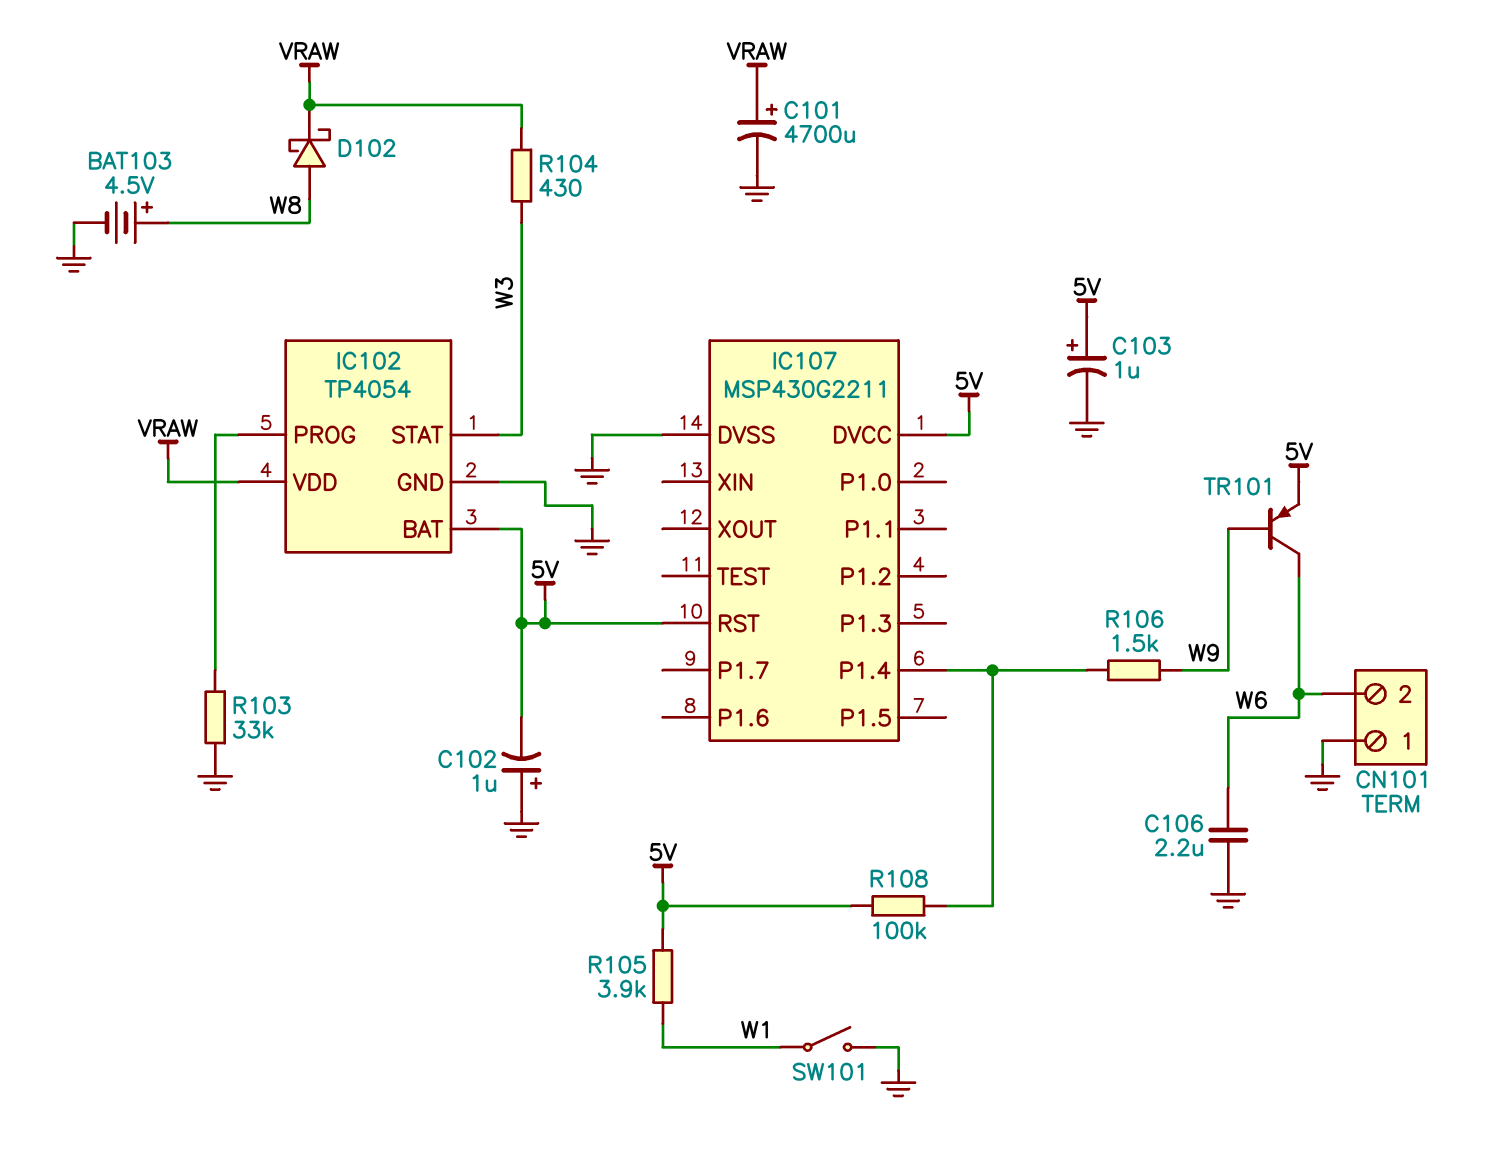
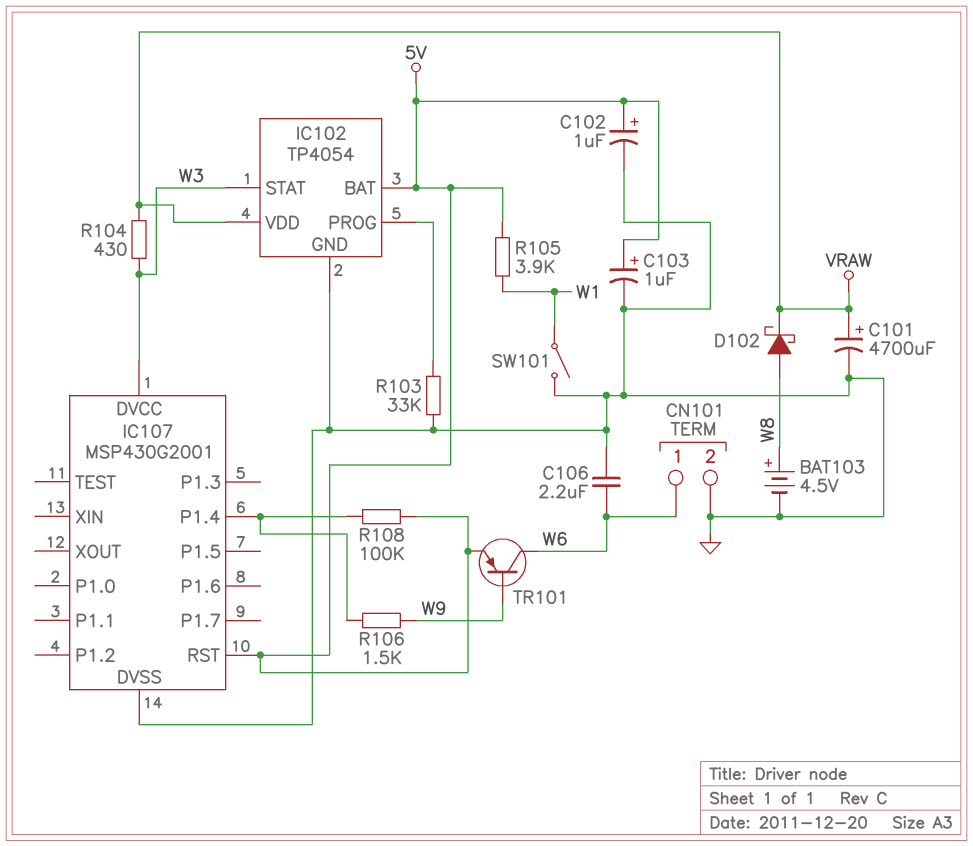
C102: 1uF (plus GND, minus 5V) -> 1uF (plus 5V, minus GND)
CN101 pin 1: GND -> W6
CN101 pin 2: W6 -> GND
IC107: MSP430G2211 -> MSP430G2001
IC107 pin DVCC: 5V -> W3

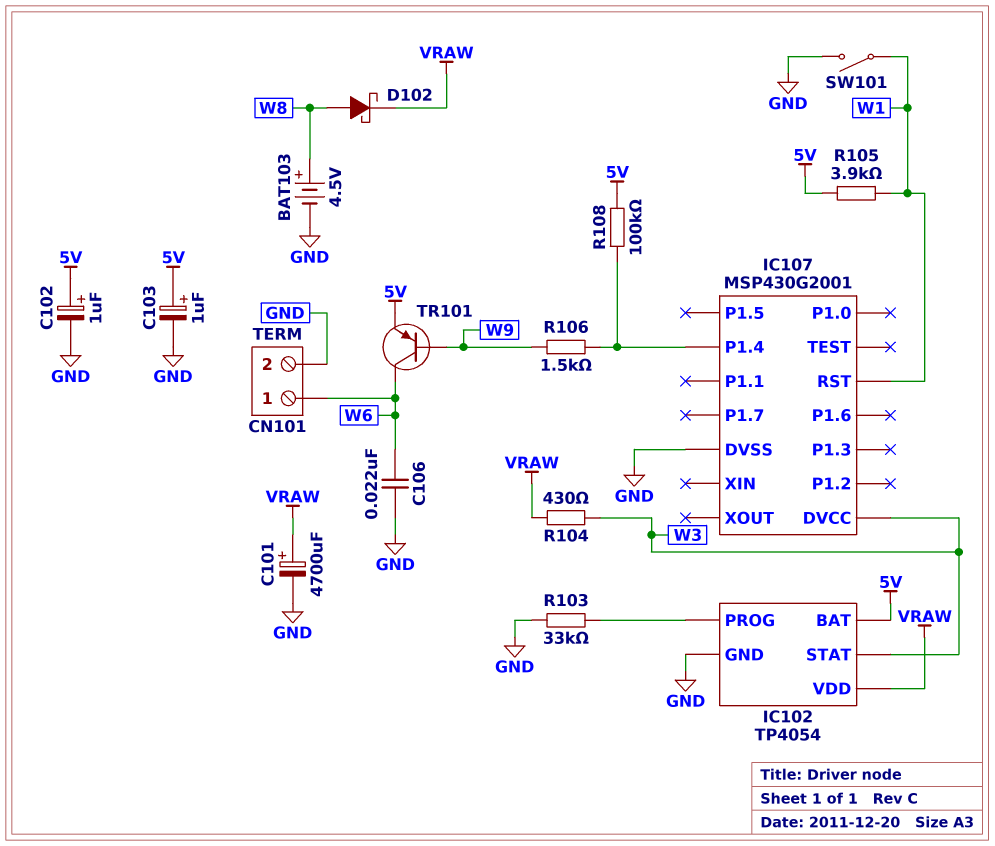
C106: 2.2uF (GND, W6) -> 22nF (GND, W6)
IC107 pin RST: 5V -> W1

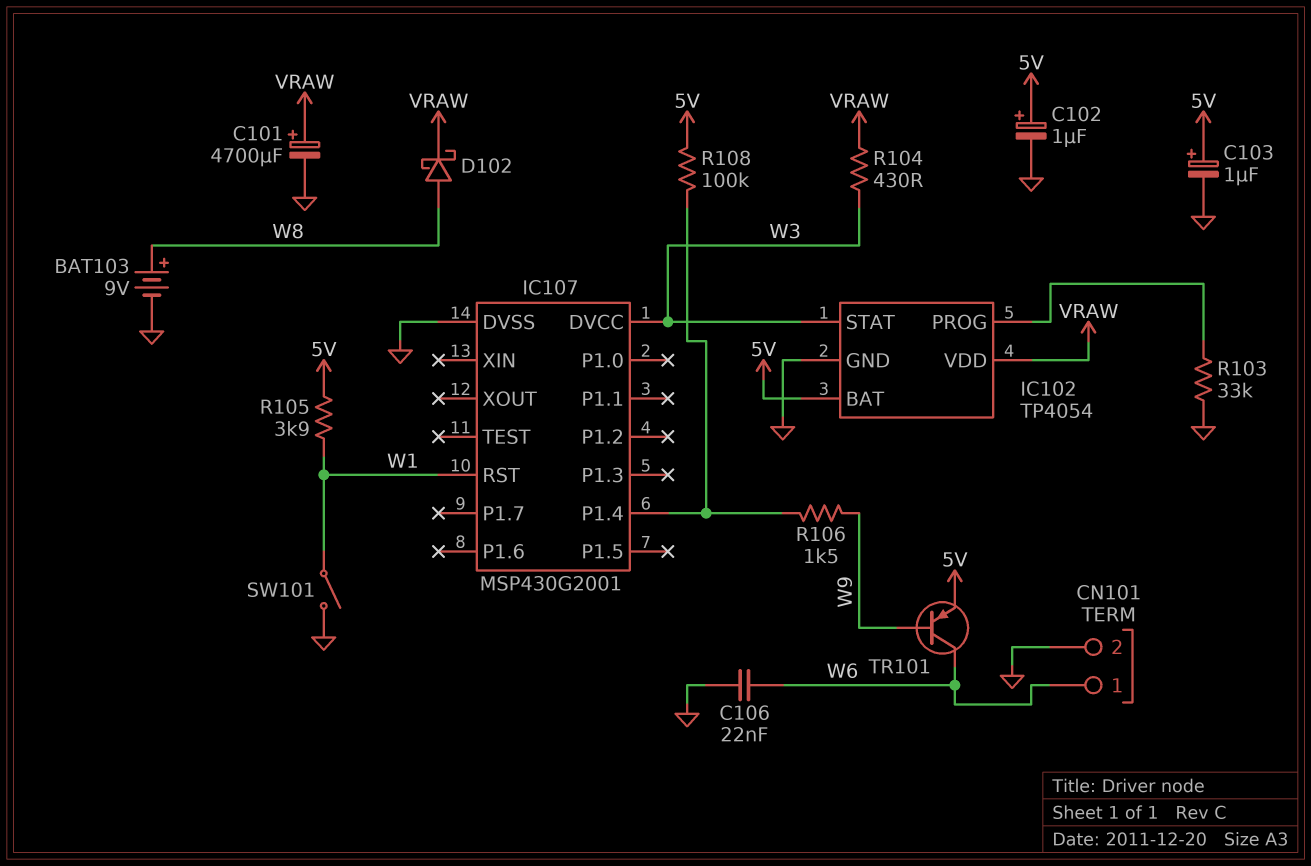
BAT103: 4.5V (plus W8, minus GND) -> 9V (plus W8, minus GND)

